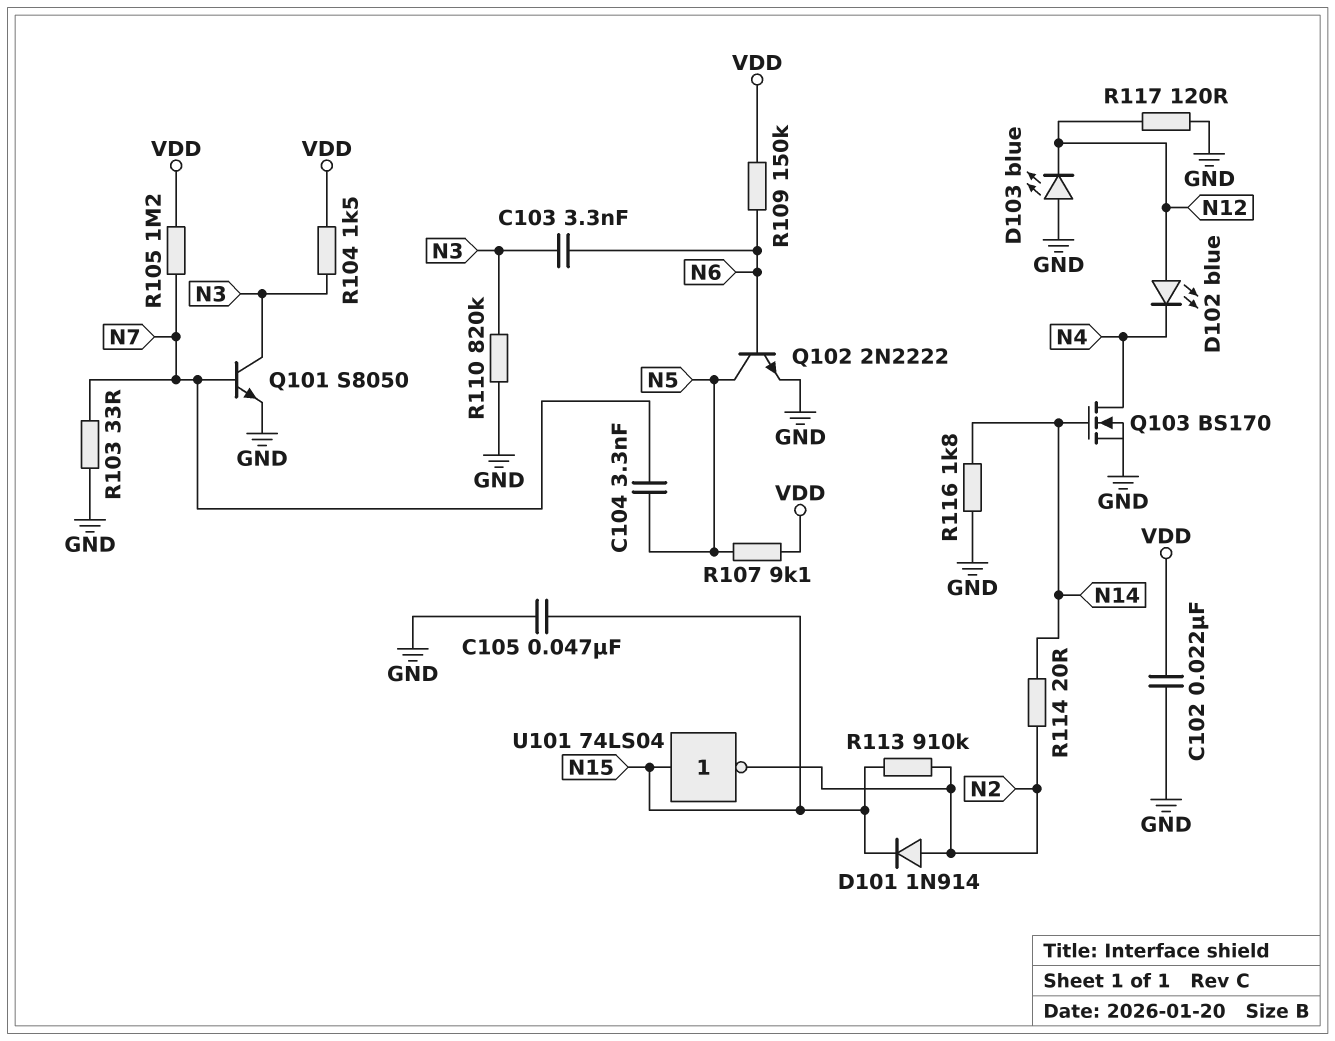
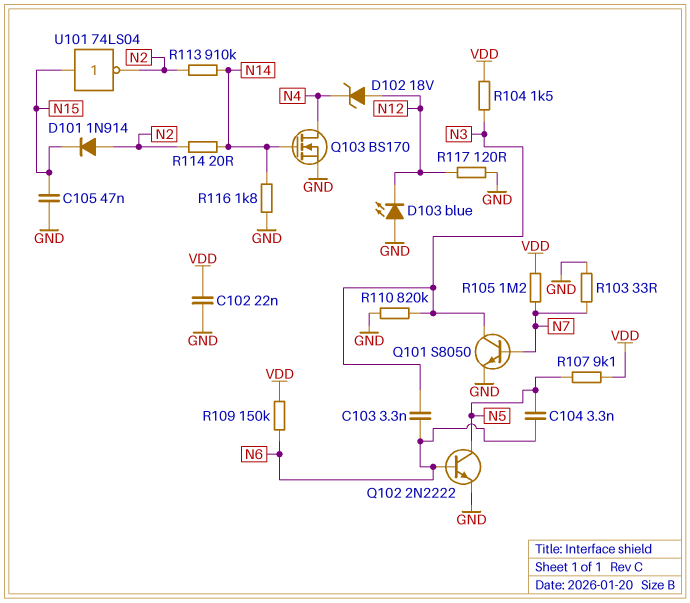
C104: 3.3nF (N5, N7) -> 3.3nF (N5, N6)
D102: LED blue (A N12, K N4) -> zener 18V (A N12, K N4)
R113: 910k (N2, N15) -> 910k (N2, N14)

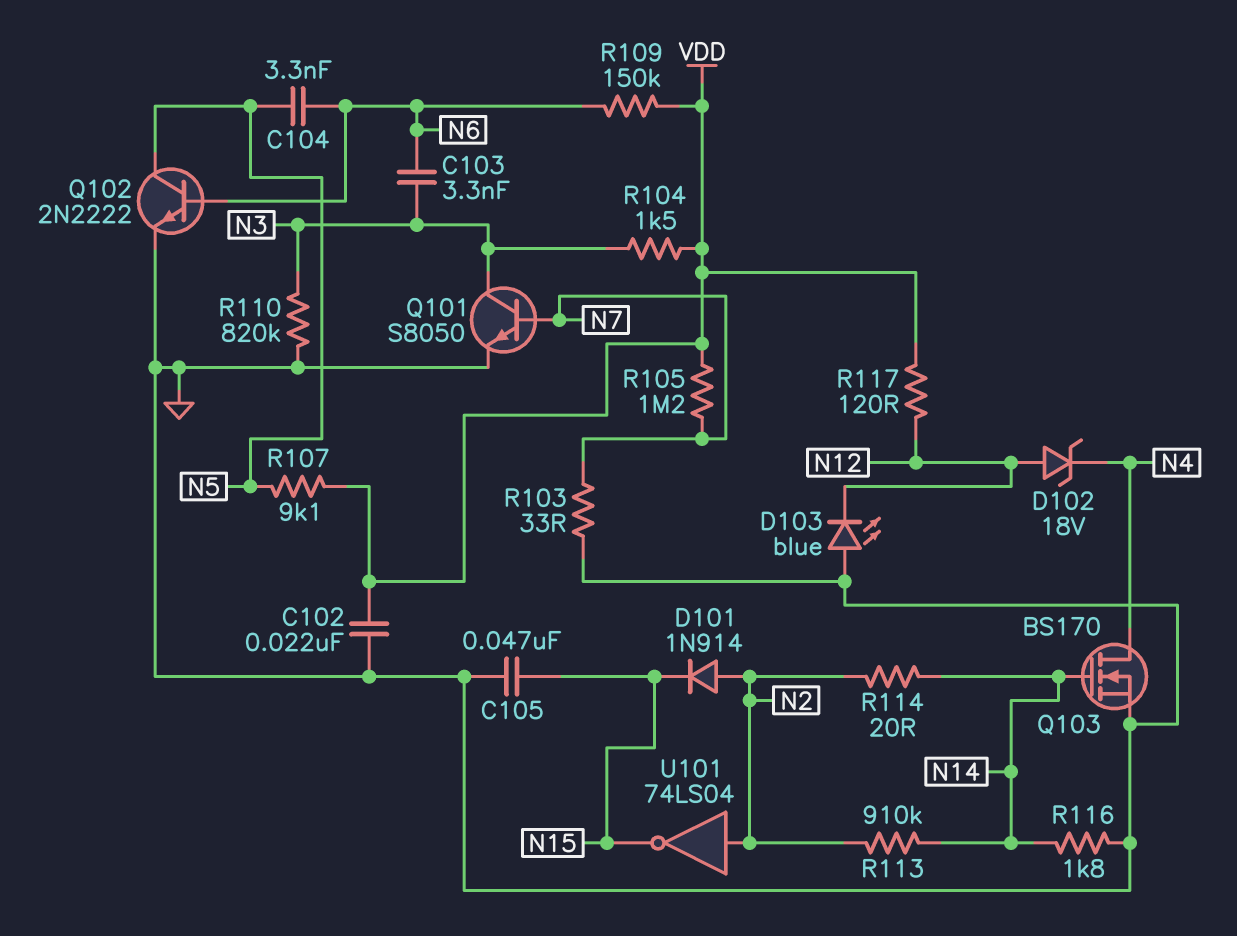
R117: 120 (GND, N12) -> 120 (N12, VDD)
U101: NOT 74LS04 (in N15, out N2) -> NOT 74LS04 (in N2, out N15)

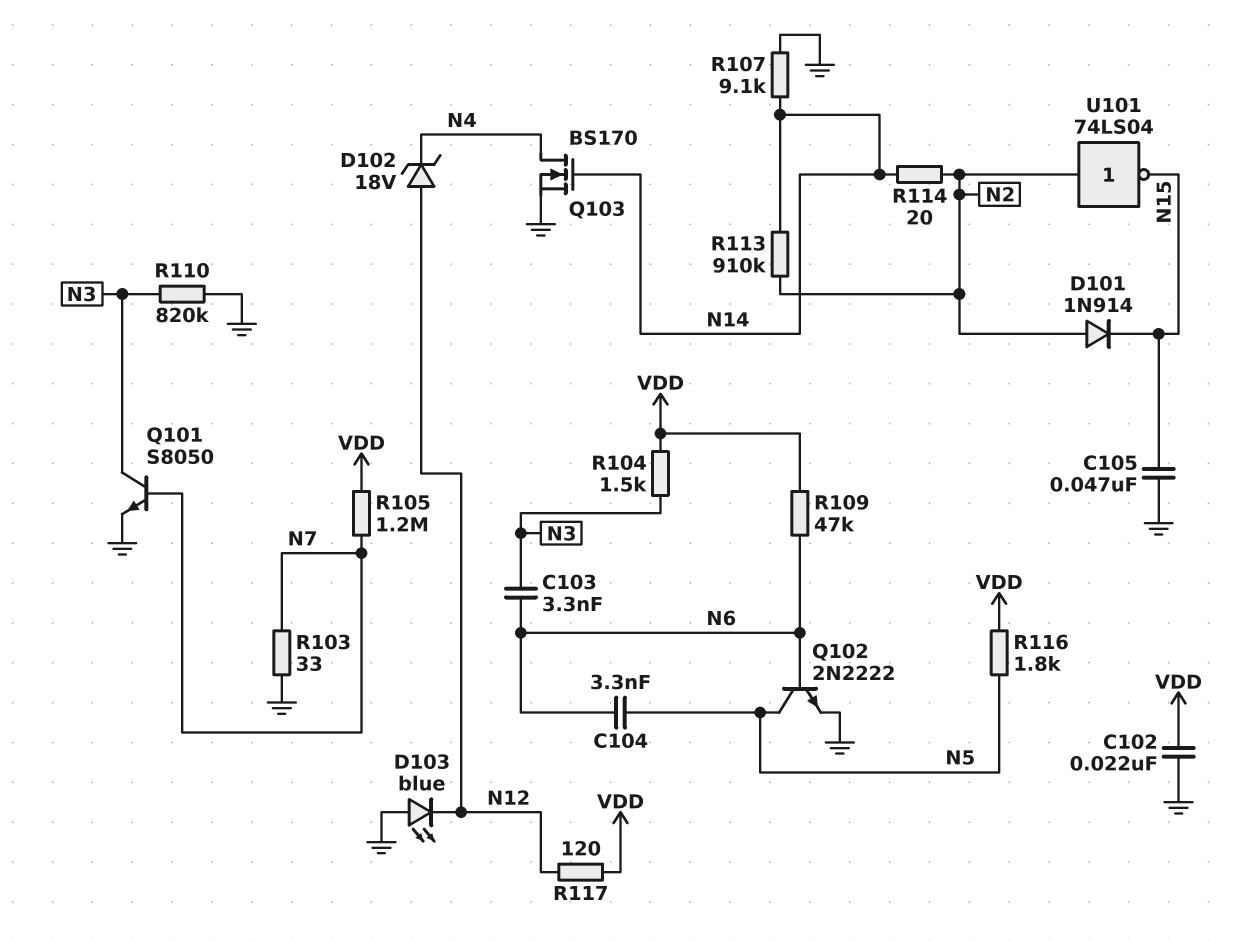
R107: 9.1k (N5, VDD) -> 9.1k (GND, N14)
R109: 150k (N6, VDD) -> 47k (N6, VDD)
R116: 1.8k (GND, N14) -> 1.8k (N5, VDD)

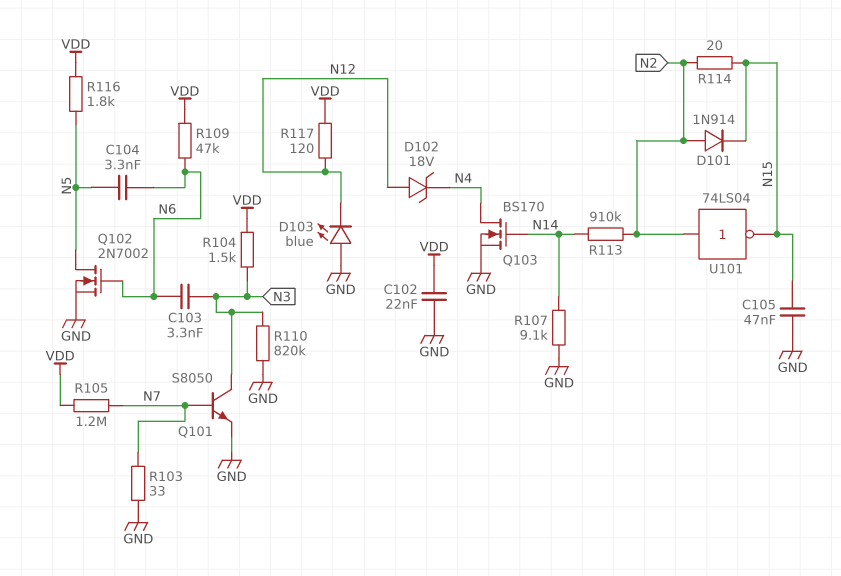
Q102: NPN 2N2222 (B N6, C N5, E GND) -> NMOS 2N7002 (G N6, D N5, S GND)
R114: 20 (N2, N14) -> 20 (N2, N15)

